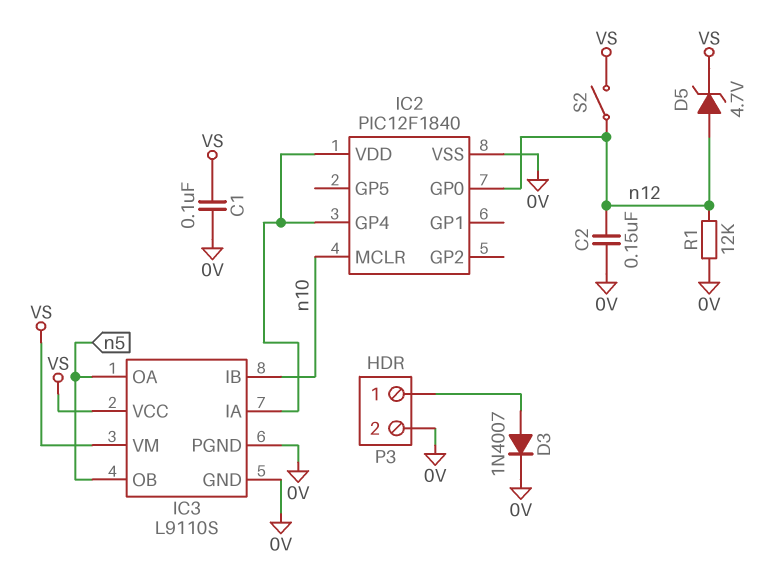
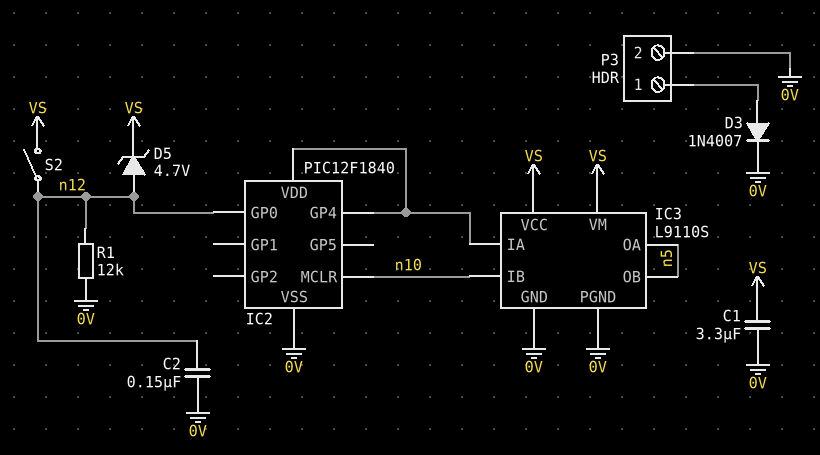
C1: 100nF (0V, VS) -> 3.3uF (0V, VS)

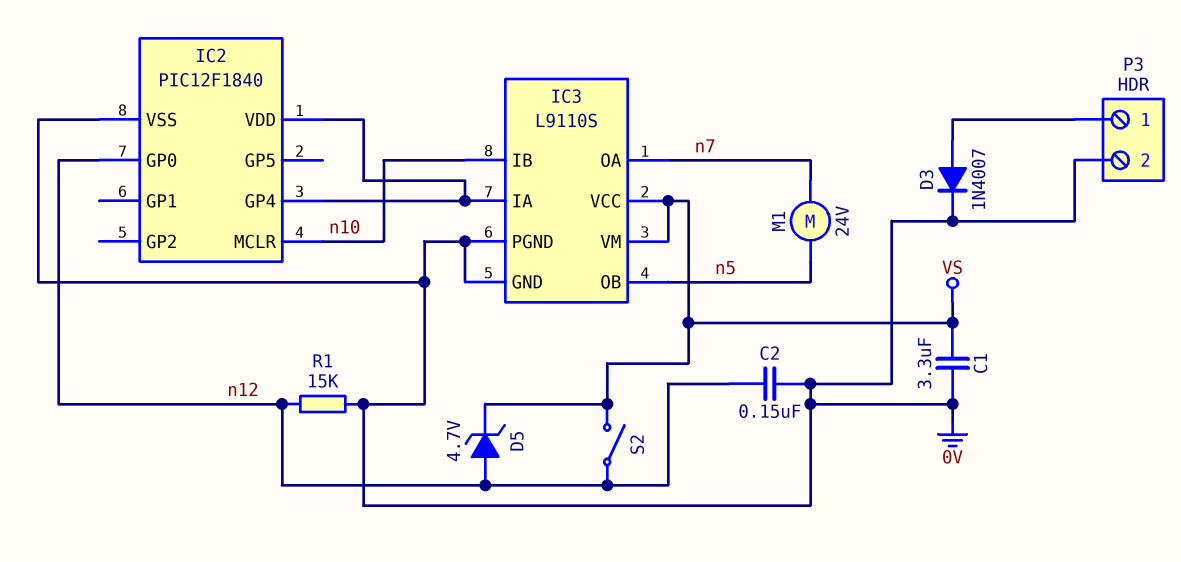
IC3 pin OA: n5 -> n7
M1: none -> motor 24V (n5, n7)
R1: 12k (0V, n12) -> 15k (0V, n12)

